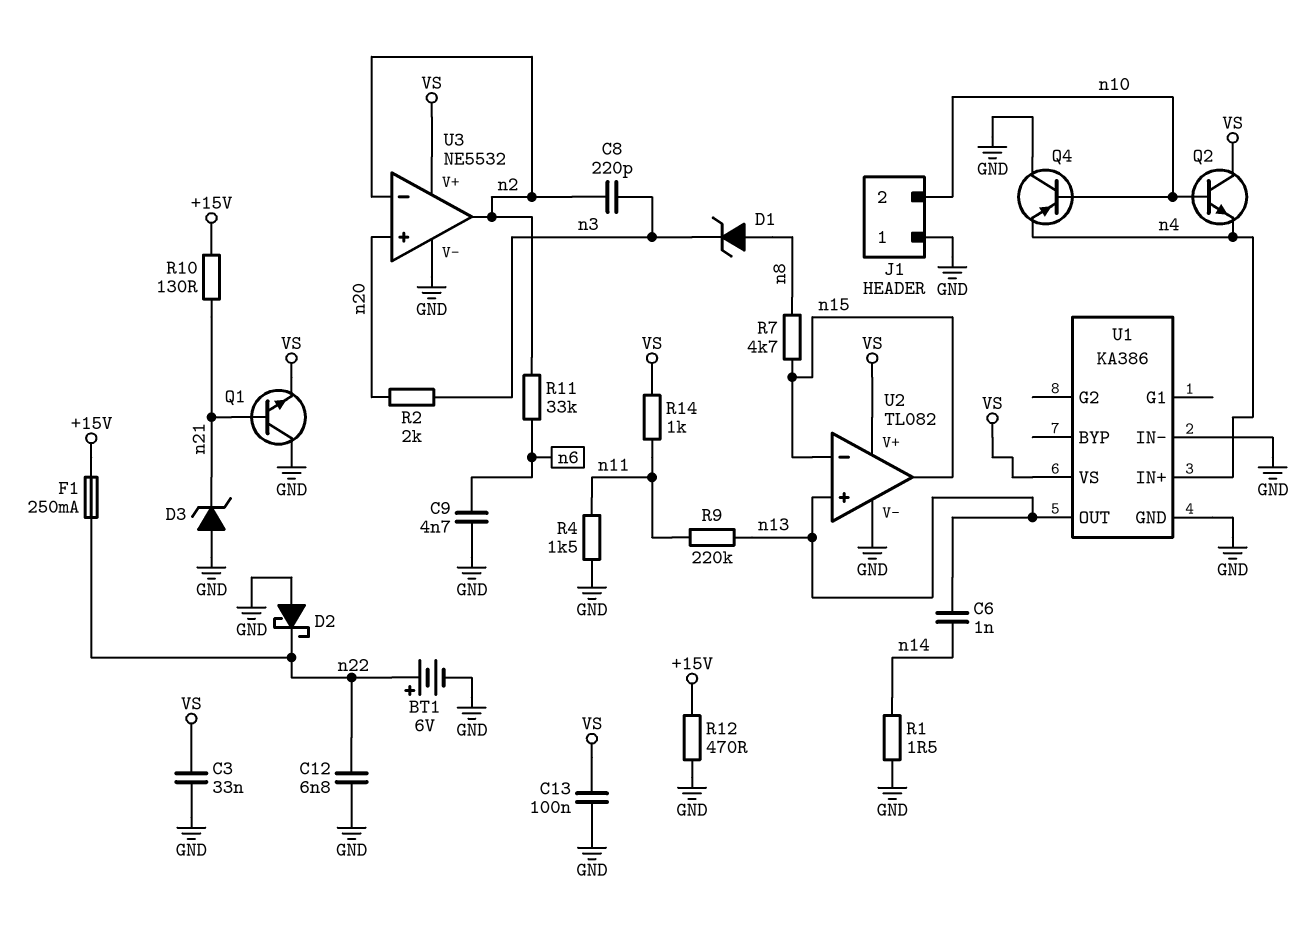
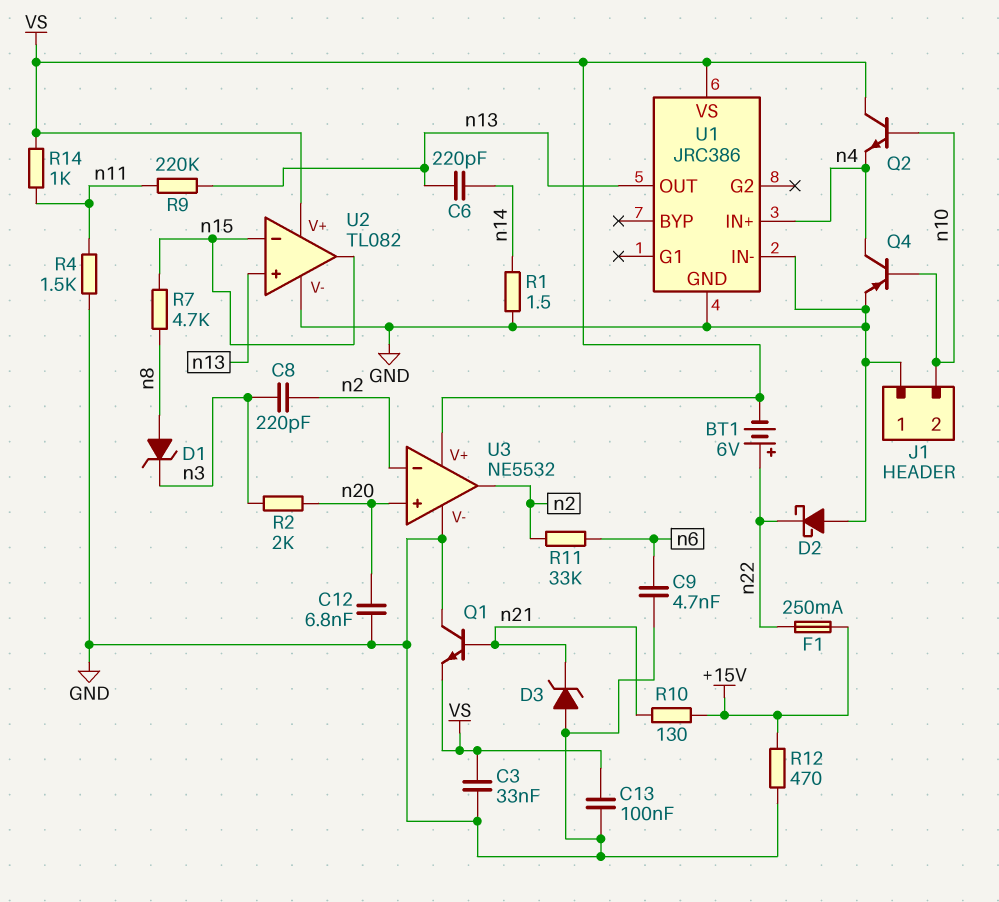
BT1: 6V (plus n22, minus GND) -> 6V (plus n22, minus VS)
C6: 1nF (n13, n14) -> 220pF (n13, n14)
C12: 6.8nF (GND, n22) -> 6.8nF (GND, n20)
Q4: PNP (B n10, C GND, E n4) -> PNP (B n10, C n4, E GND)
U1: KA386 -> JRC386

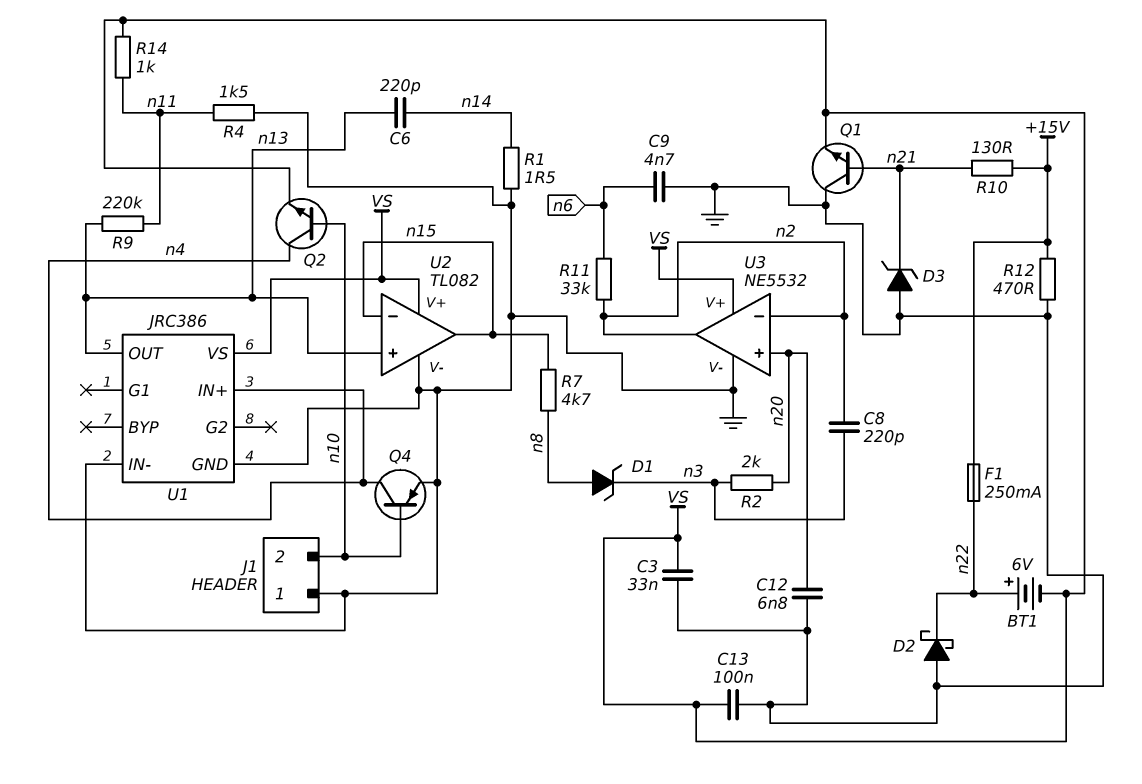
Q2: NPN (B n10, C VS, E n4) -> NPN (B n10, C n4, E VS)

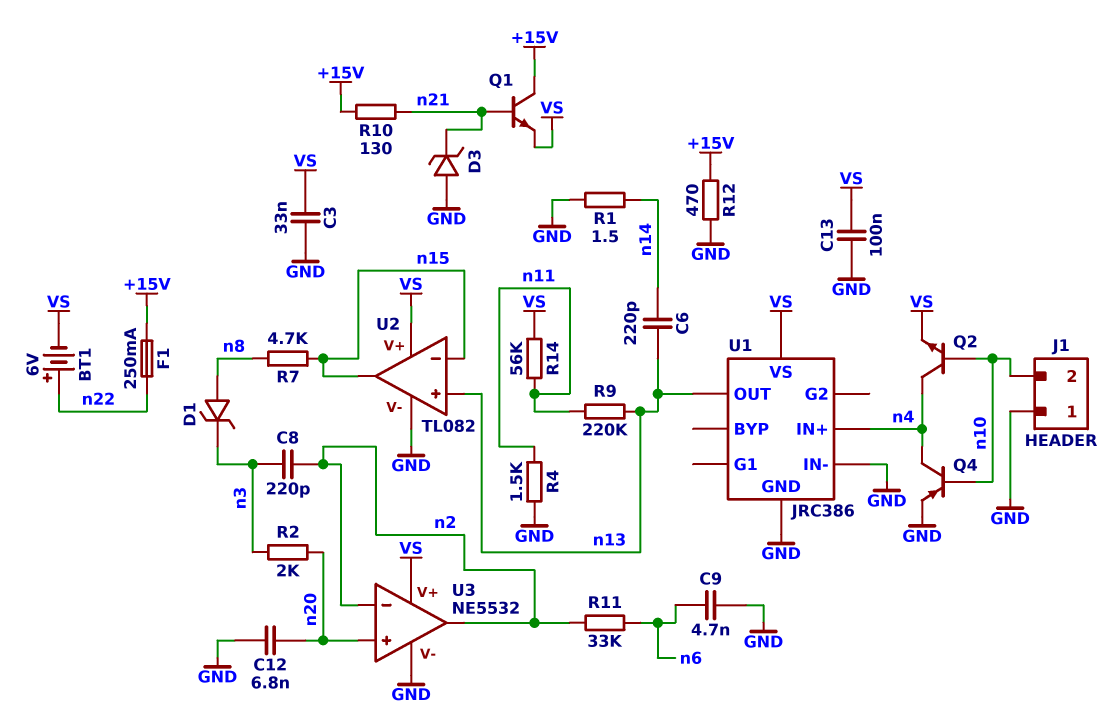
D2: schottky (A GND, K n22) -> none
Q1: NPN (B n21, C GND, E VS) -> NPN (B n21, C +15V, E VS)
R14: 1k (VS, n11) -> 56k (VS, n11)

